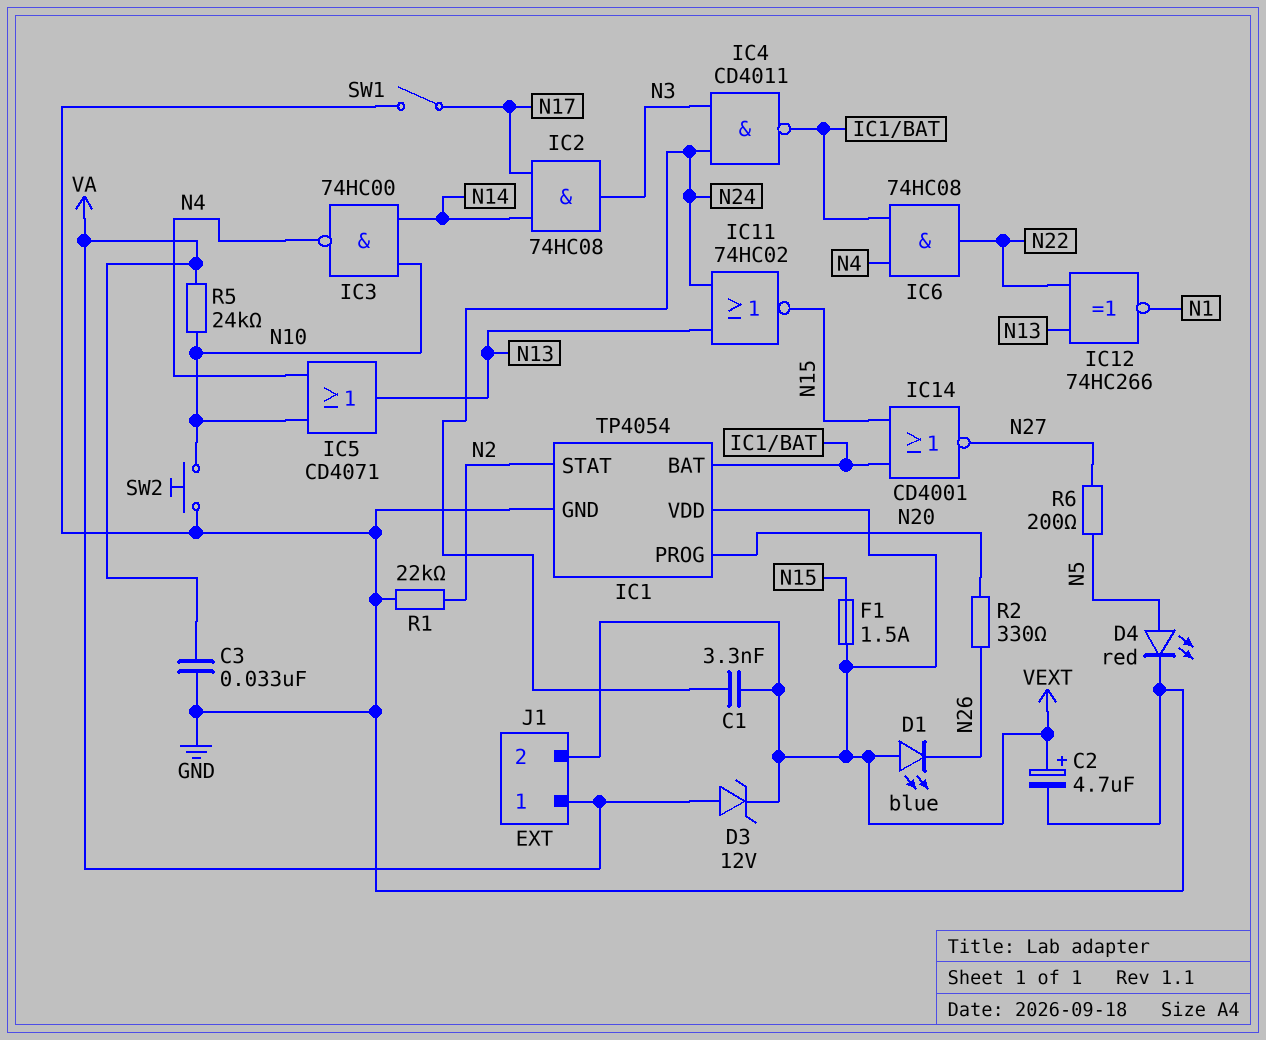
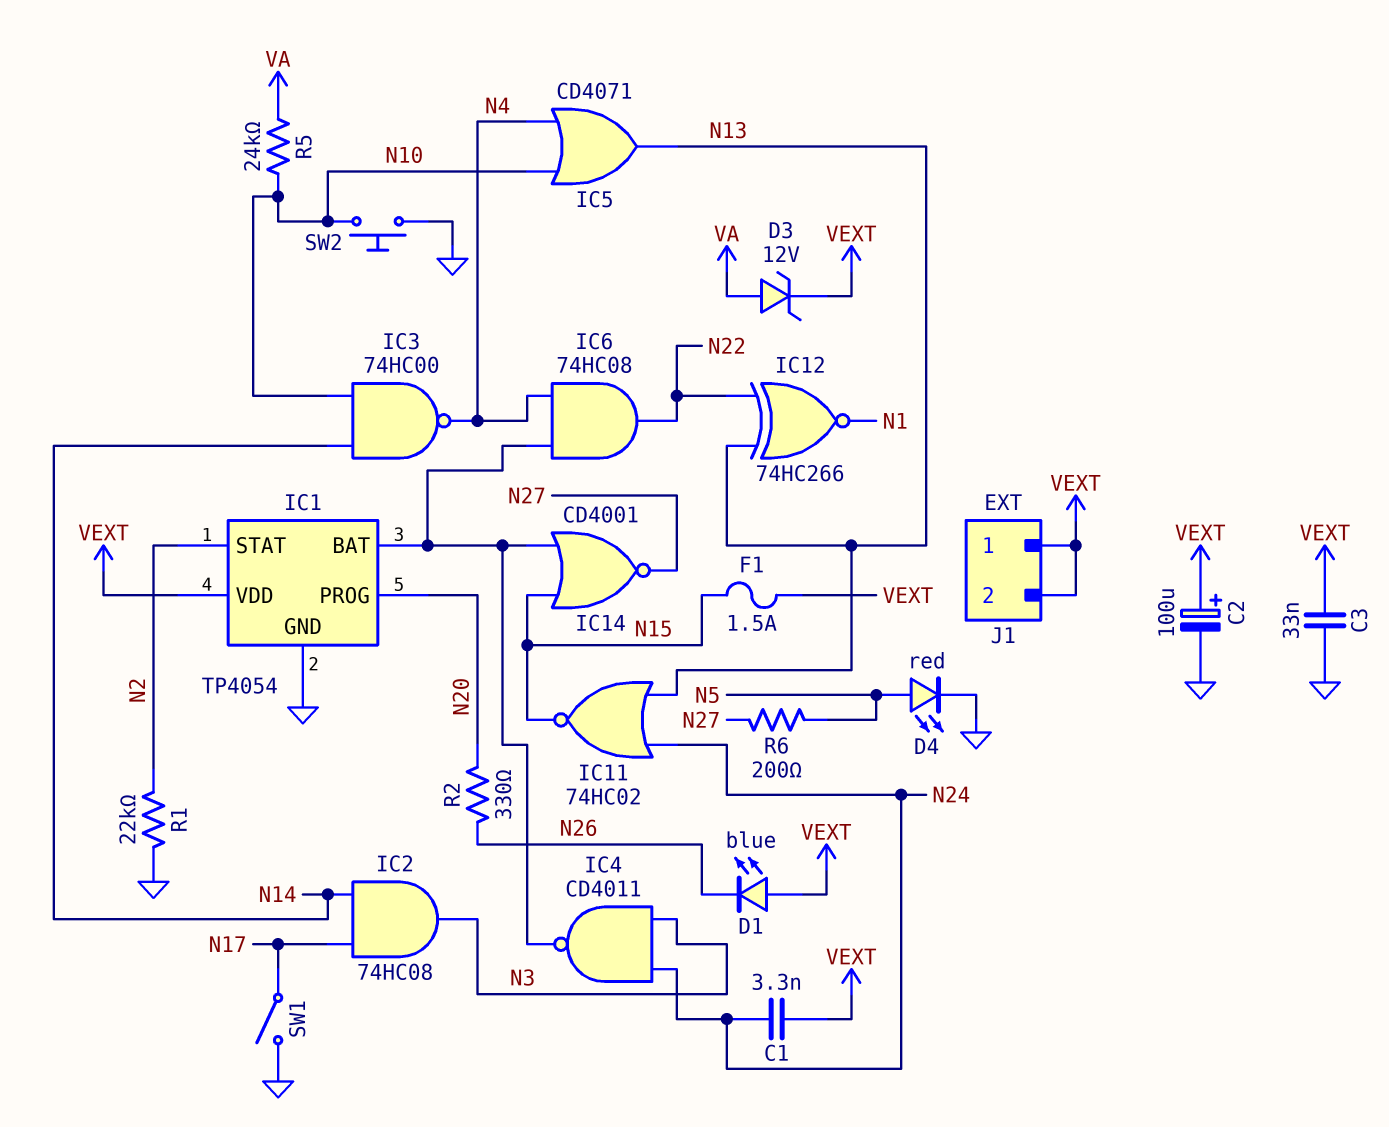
C2: 4.7uF (plus VEXT, minus GND) -> 100uF (plus VEXT, minus GND)
C3: 33nF (GND, VA) -> 33nF (GND, VEXT)
J1 pin 1: VA -> VEXT

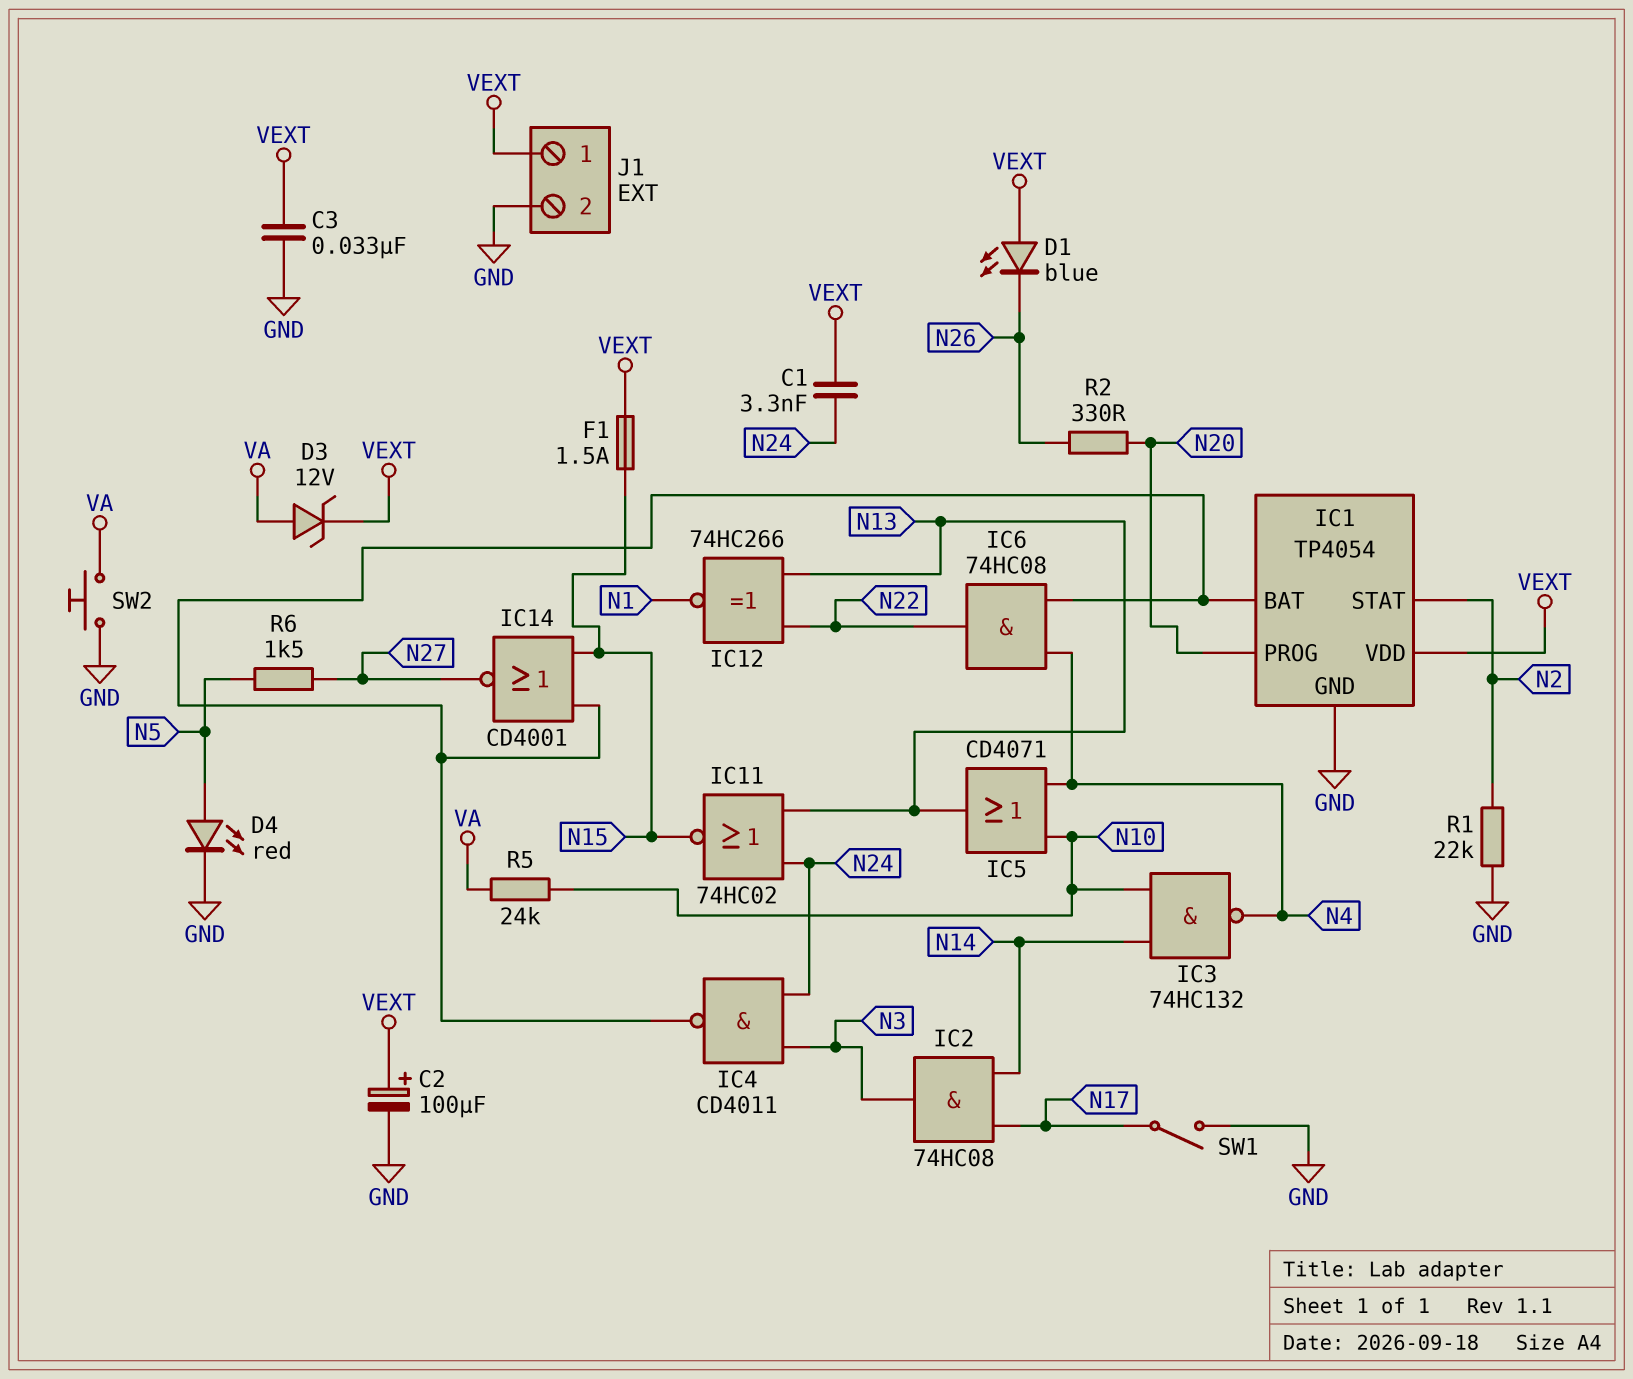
IC3: NAND 74HC00 (in N10, in N14, out N4) -> NAND 74HC132 (in N10, in N14, out N4)
J1 pin 2: VEXT -> GND
R6: 200 (N5, N27) -> 1.5k (N5, N27)
SW2: button (GND, N10) -> button (GND, VA)

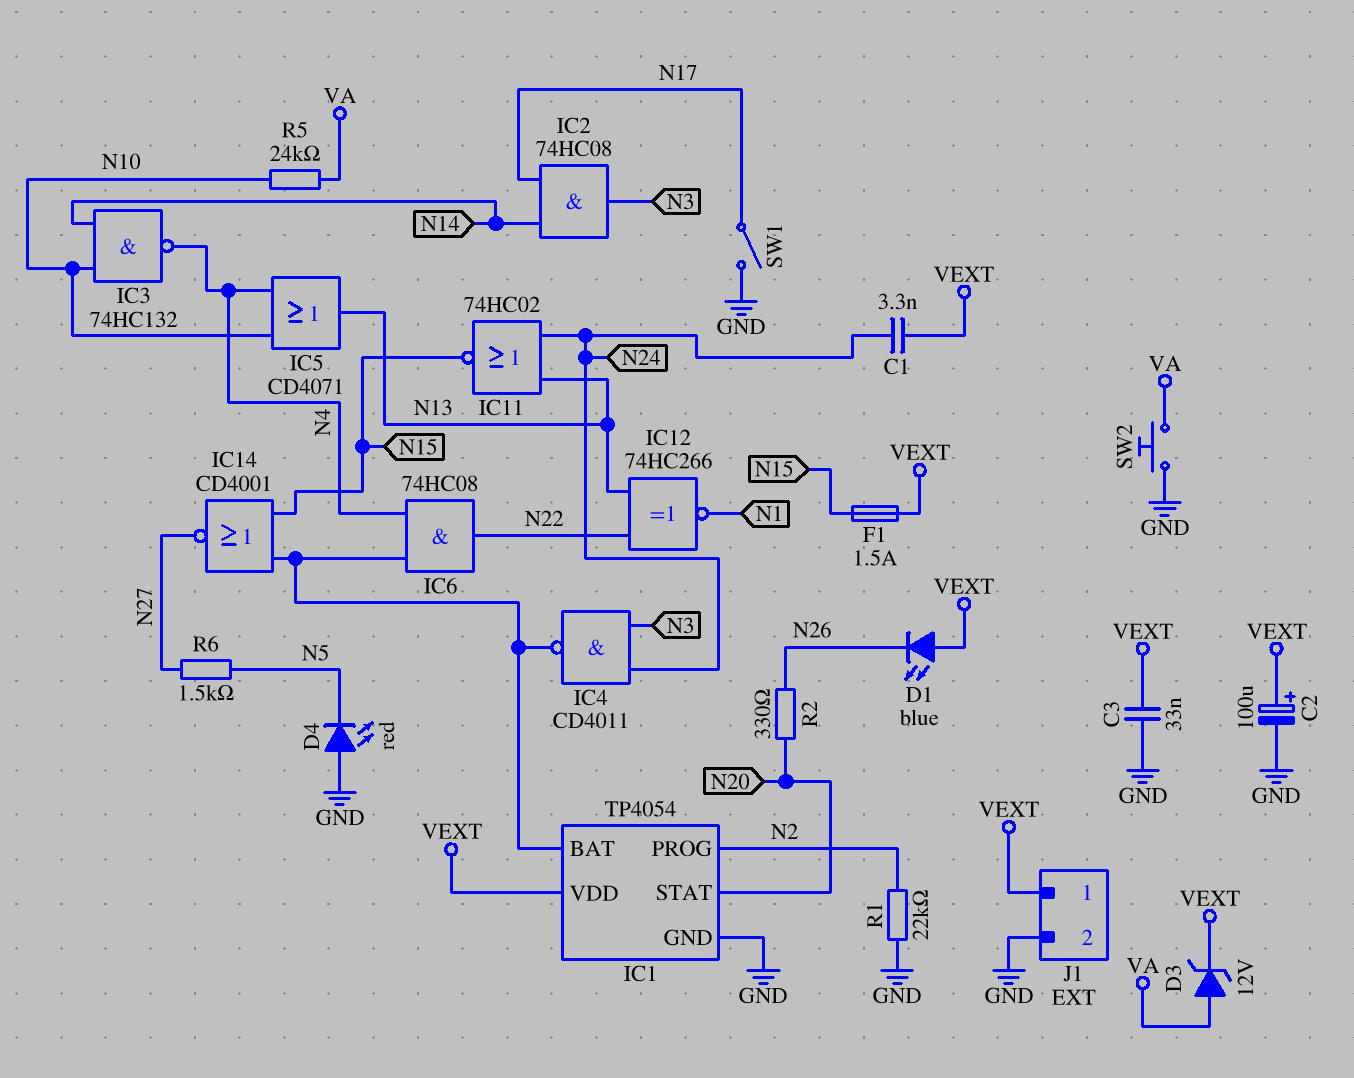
D4: LED red (A N5, K GND) -> LED red (A GND, K N5)
IC1 pin PROG: N20 -> N2
IC1 pin STAT: N2 -> N20

